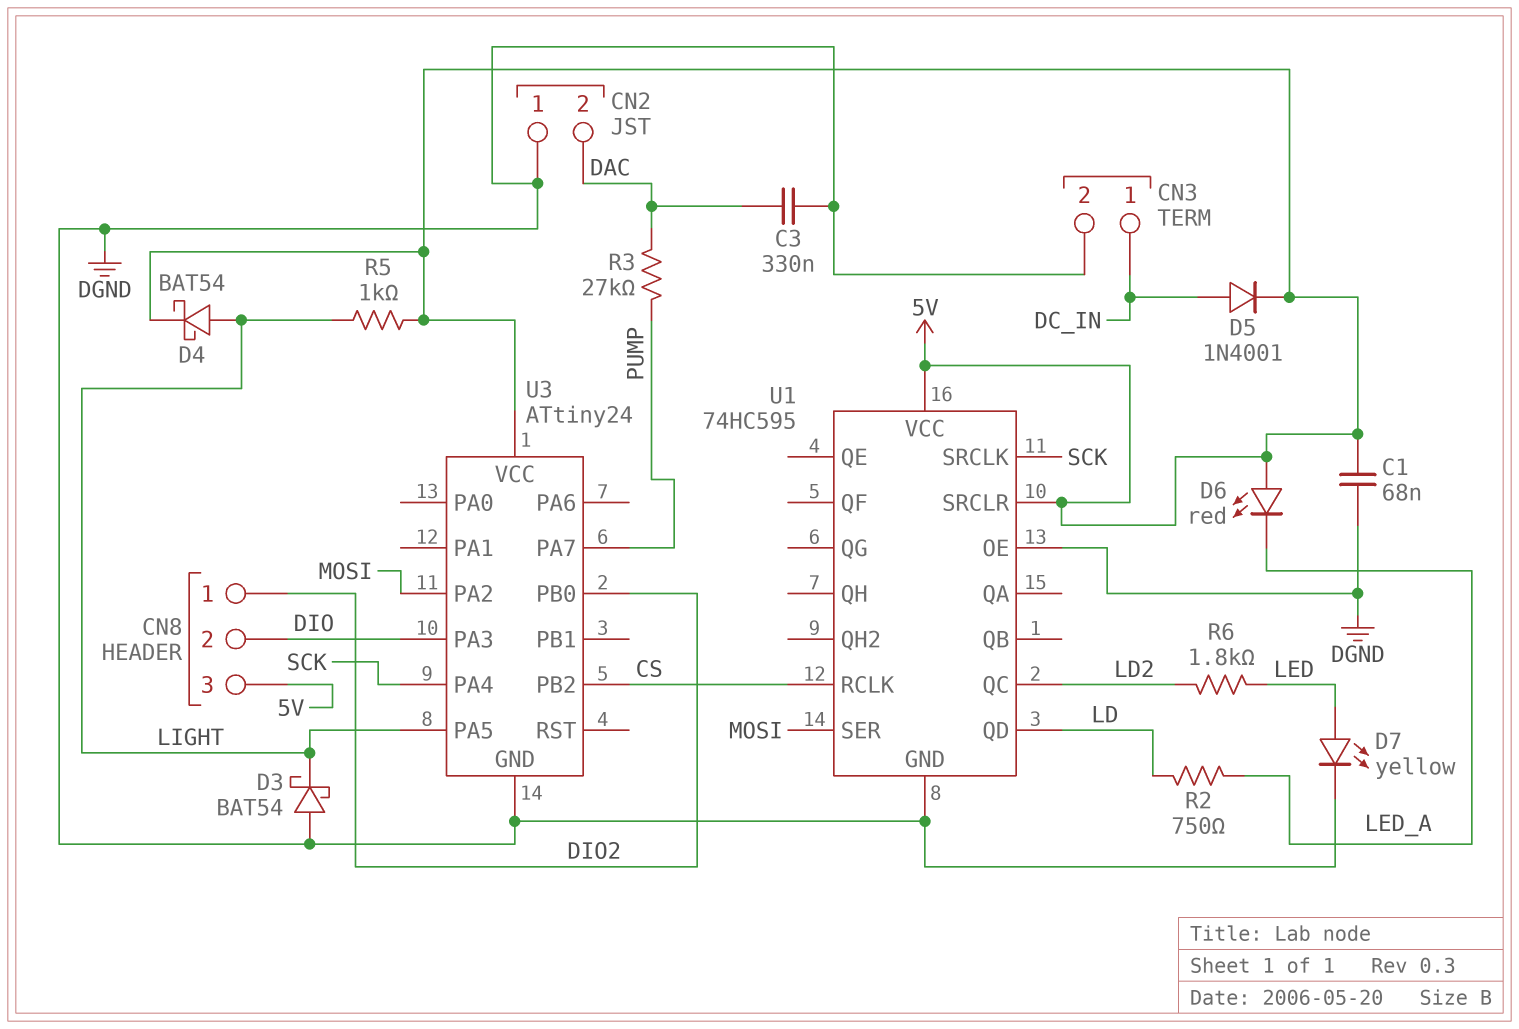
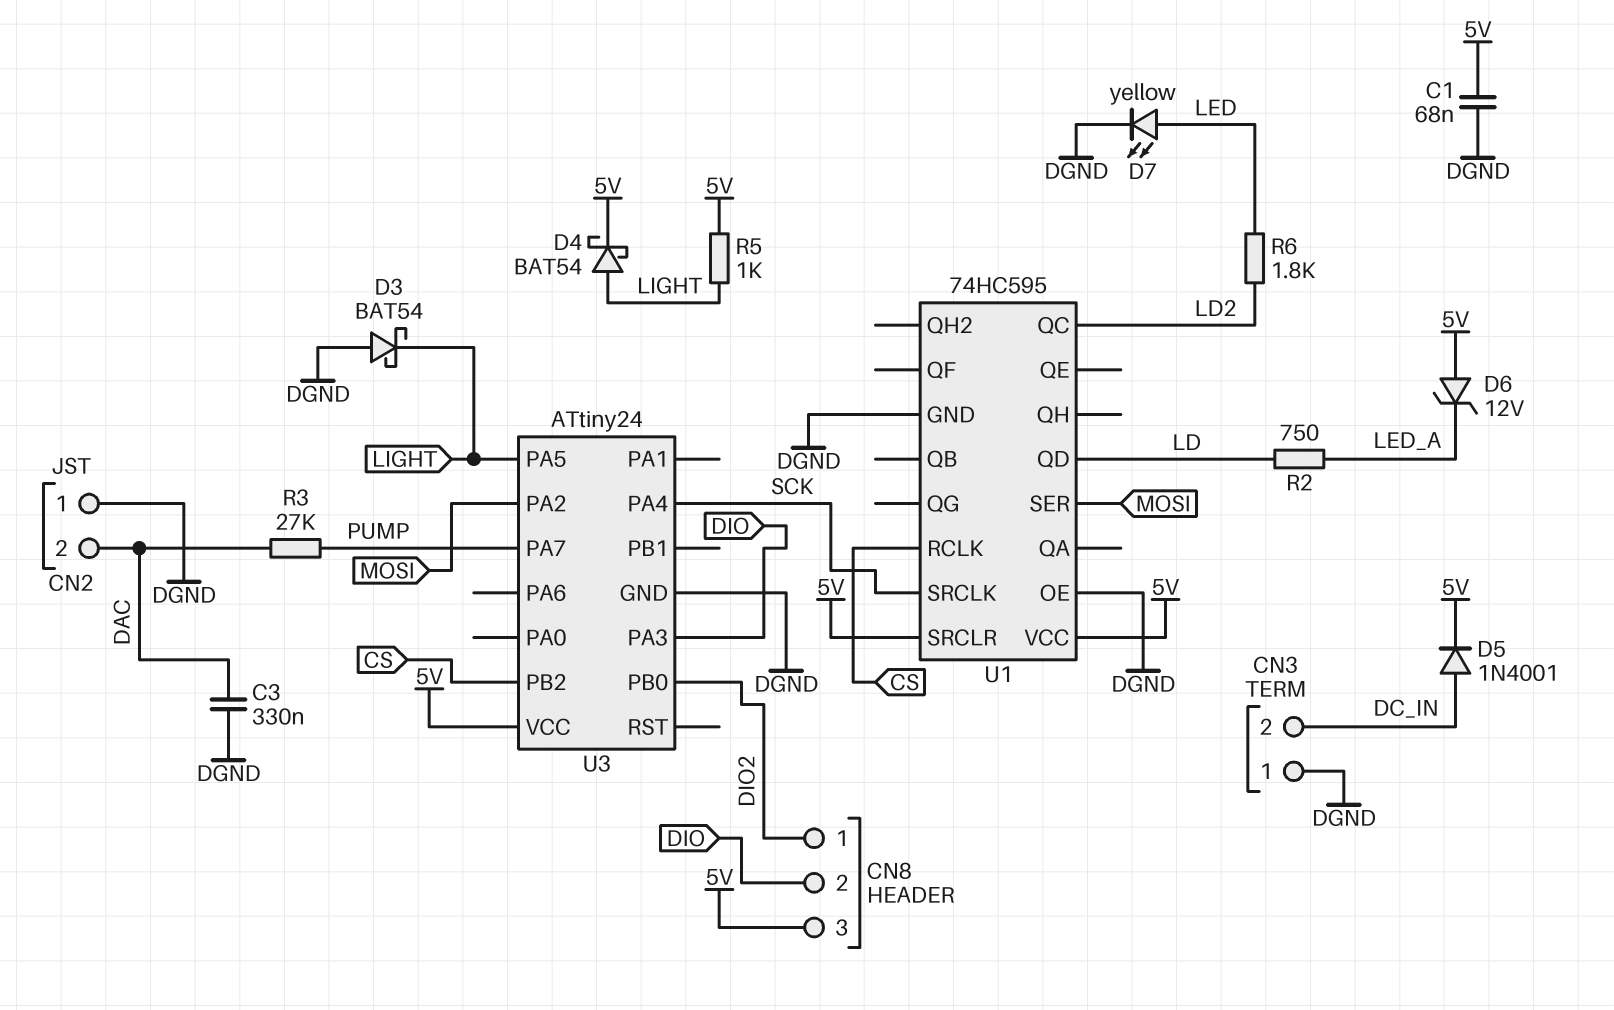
CN3 pin 1: DC_IN -> DGND
CN3 pin 2: DGND -> DC_IN
D6: LED red (A 5V, K LED_A) -> zener 12V (A 5V, K LED_A)

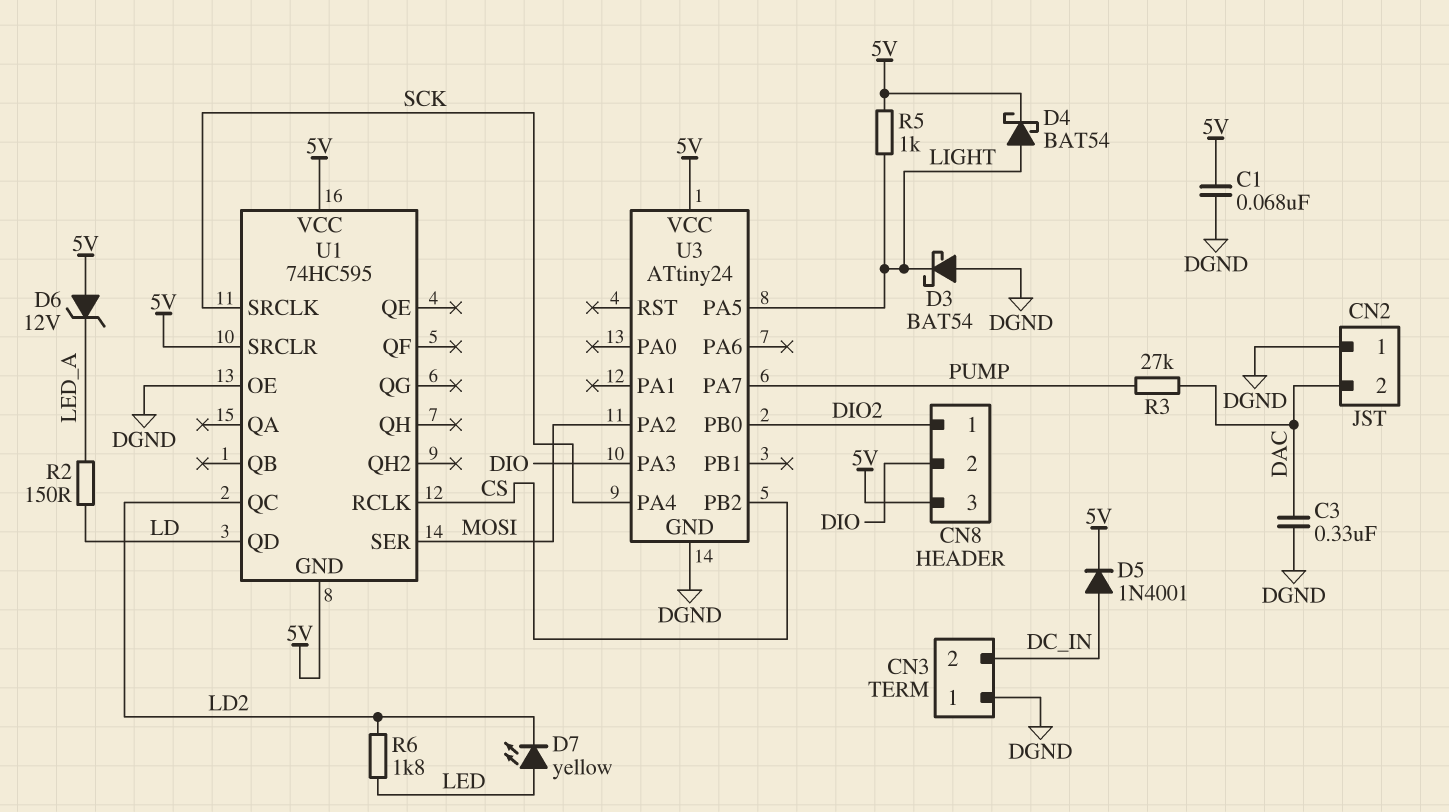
D7: LED yellow (A LED, K DGND) -> LED yellow (A LED, K LD2)
R2: 750 (LD, LED_A) -> 150 (LD, LED_A)
U1 pin GND: DGND -> 5V

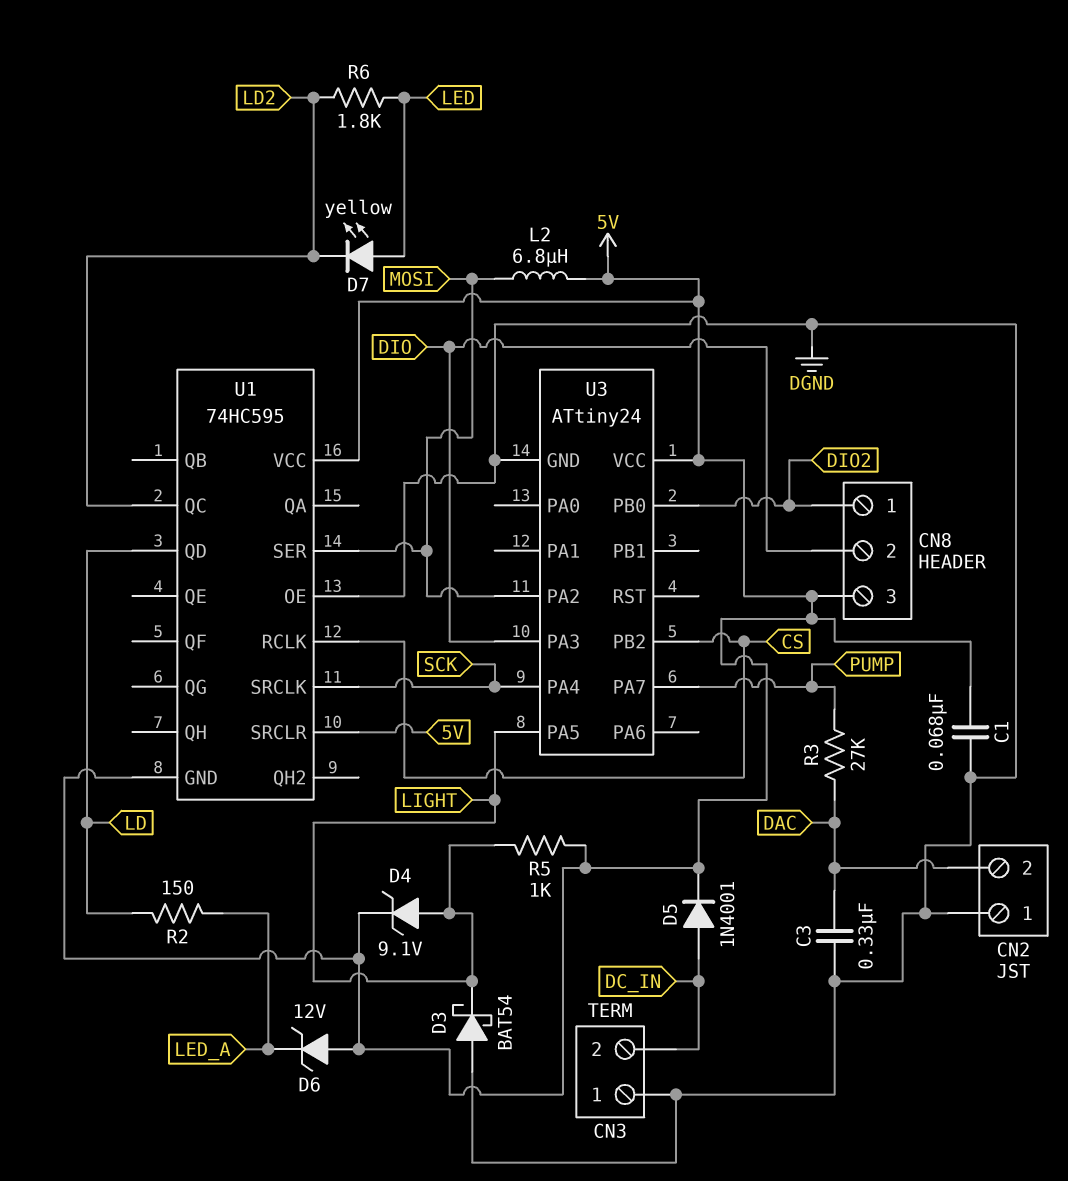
D4: schottky BAT54 (A LIGHT, K 5V) -> zener 9.1V (A LIGHT, K 5V)
L2: none -> 6.8uH (5V, MOSI)

